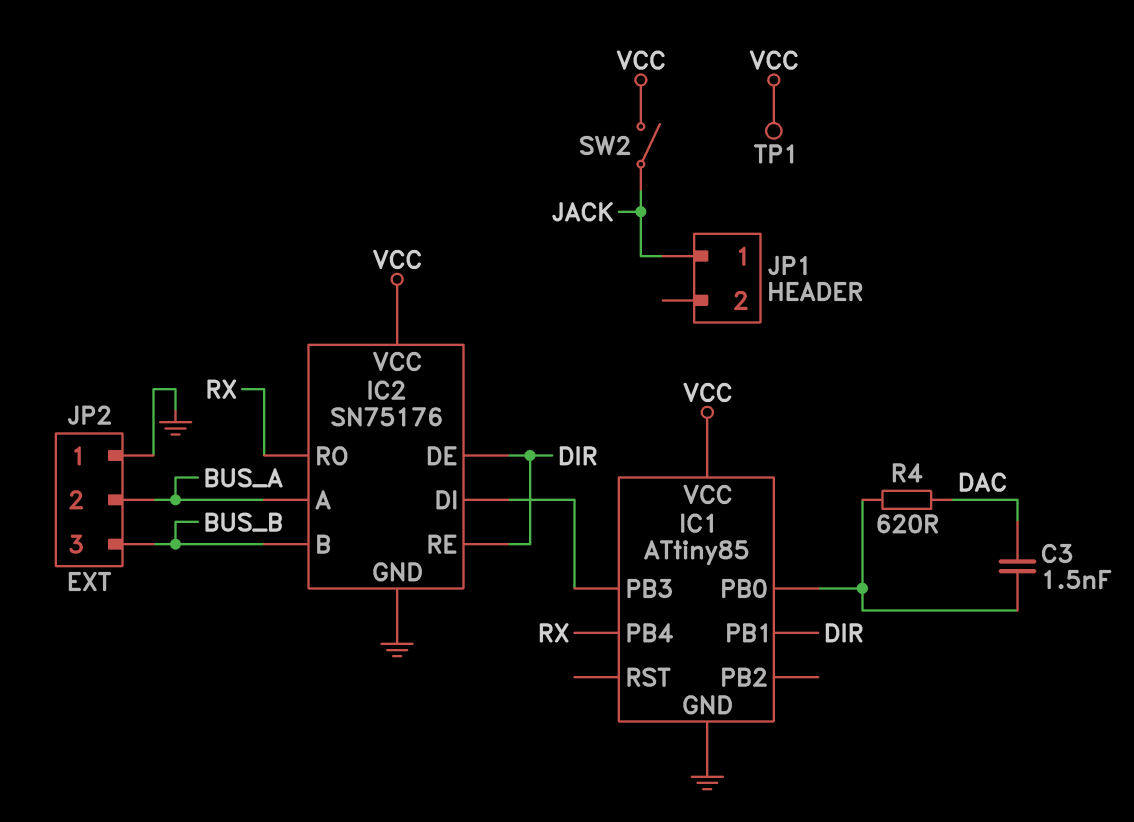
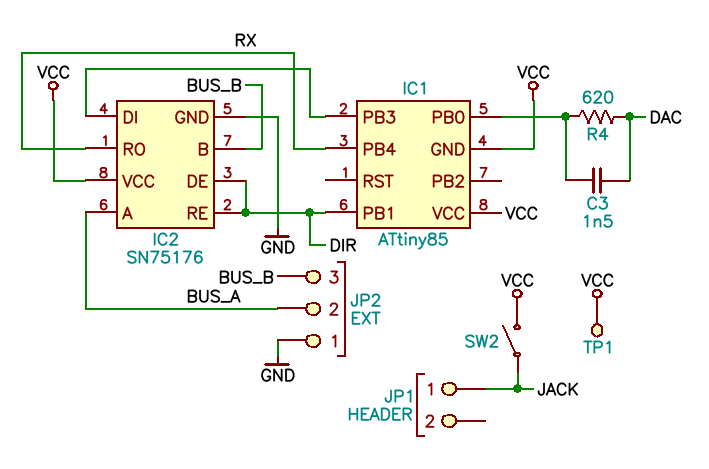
IC1 pin GND: GND -> VCC

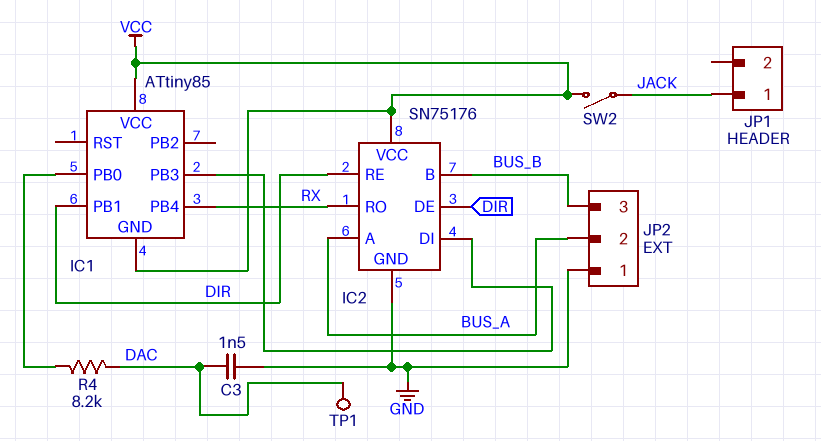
C3: 1.5nF (DAC, IC1/PB0) -> 1.5nF (DAC, GND)
R4: 620 (DAC, IC1/PB0) -> 8.2k (DAC, IC1/PB0)
TP1: test point (VCC) -> test point (DAC)

